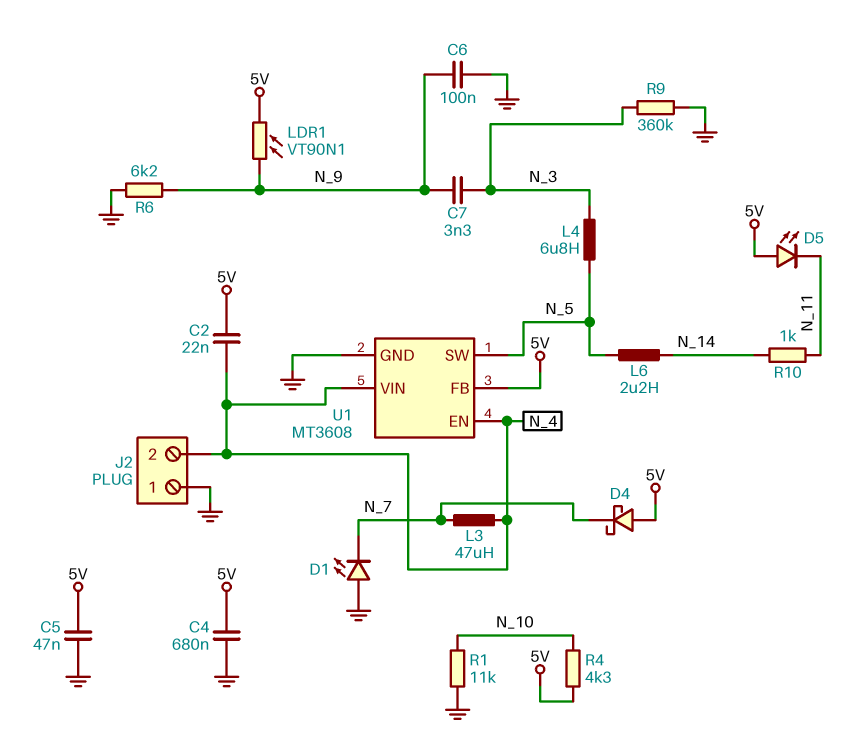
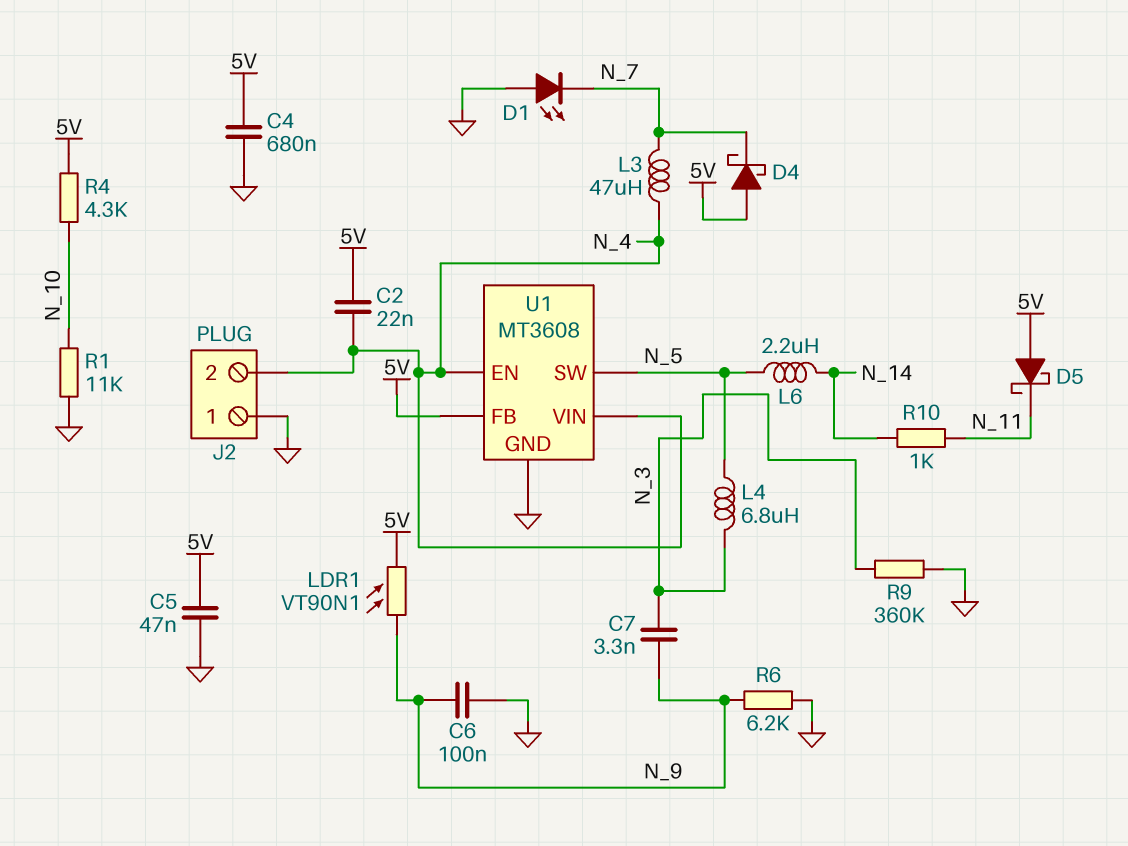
D5: LED (A 5V, K N_11) -> schottky (A 5V, K N_11)

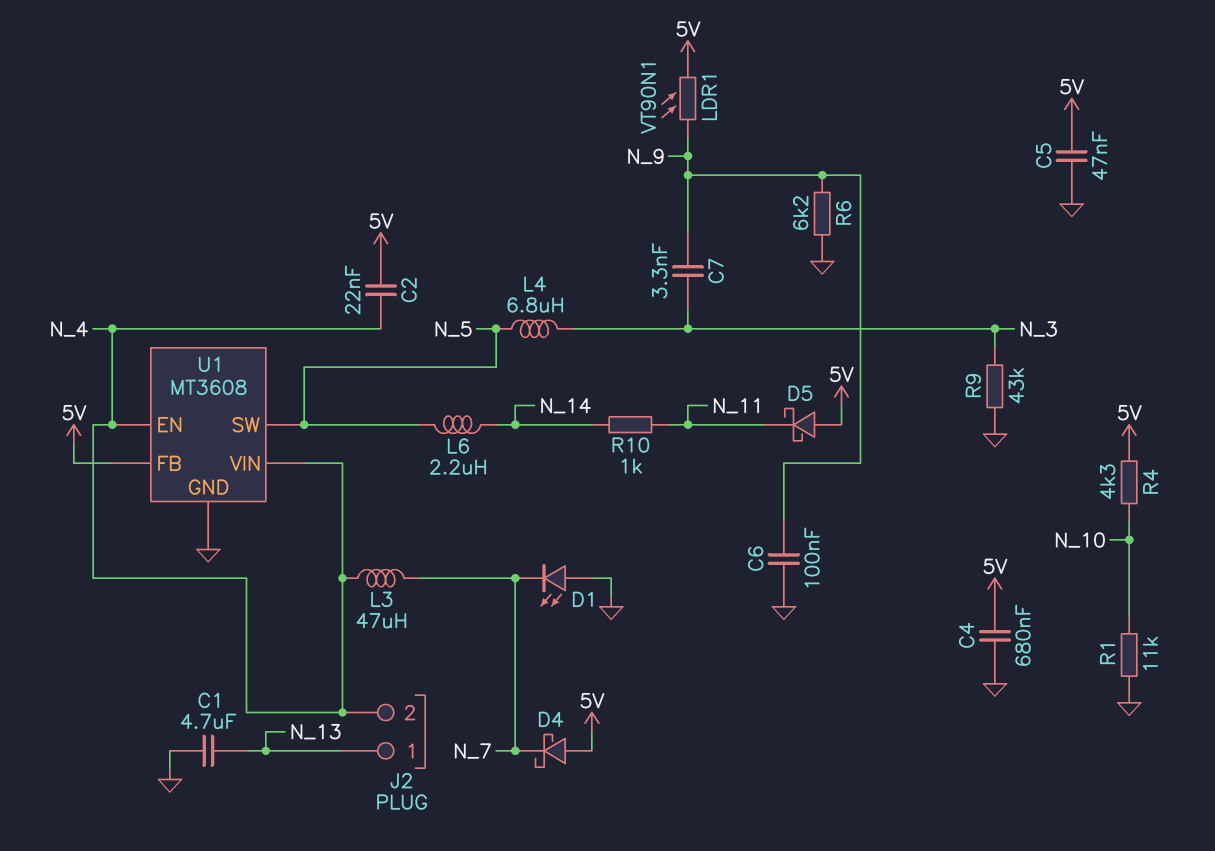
C1: none -> 4.7uF (GND, N_13)
J2 pin 1: GND -> N_13
R9: 360k (GND, N_3) -> 43k (GND, N_3)

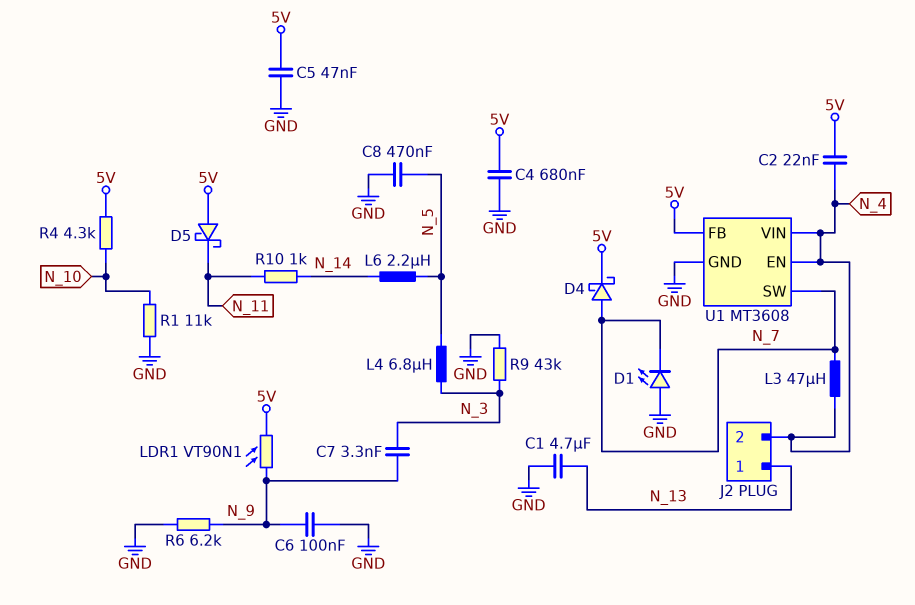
C8: none -> 470nF (GND, N_5)
D4: schottky (A 5V, K N_7) -> schottky (A N_7, K 5V)
U1 pin SW: N_5 -> N_7

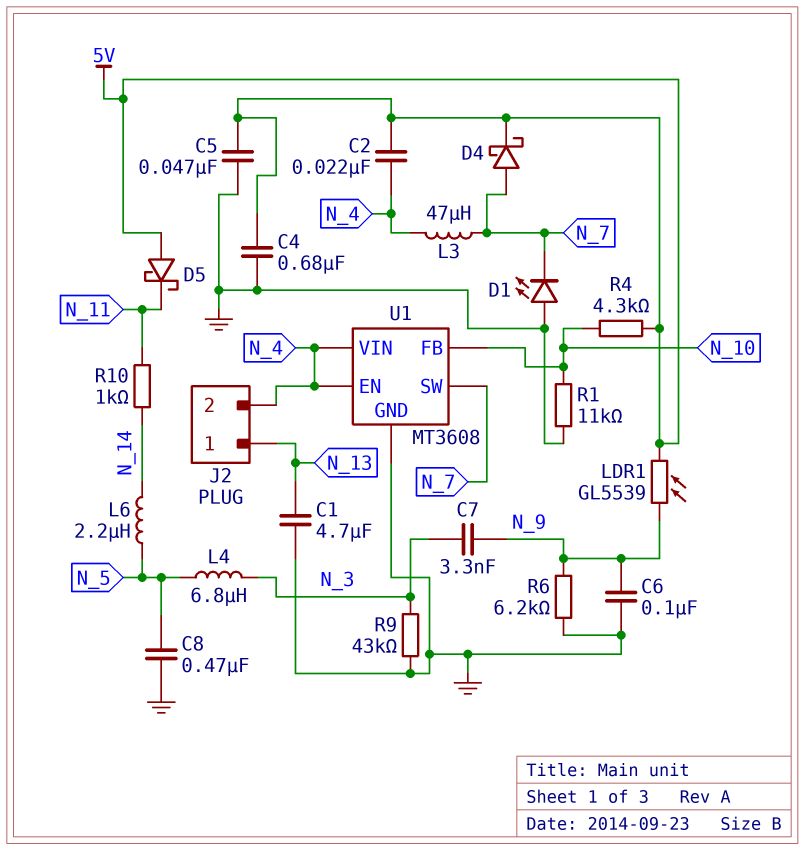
LDR1: VT90N1 (5V, N_9) -> GL5539 (5V, N_9)
U1 pin FB: 5V -> N_10

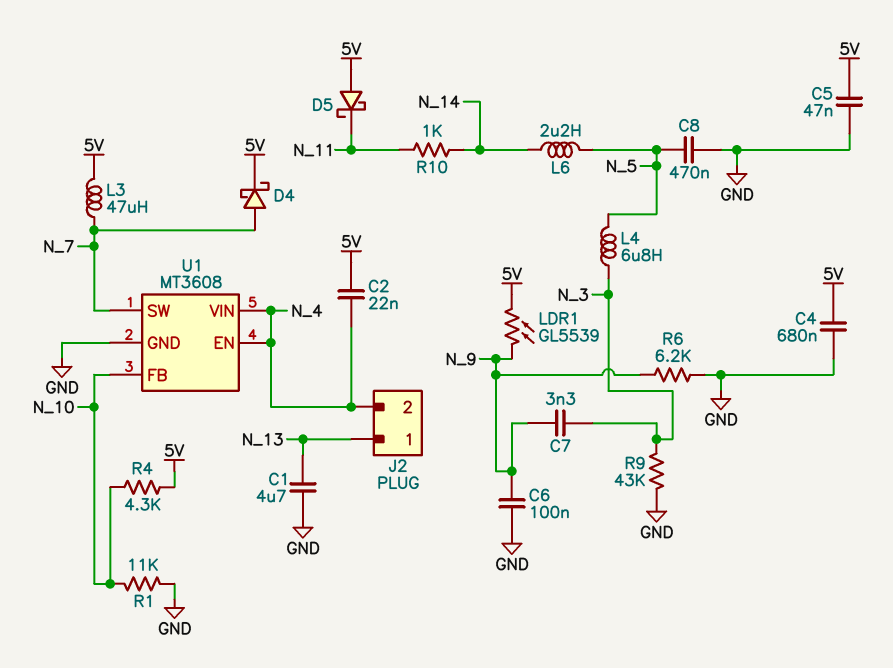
D1: LED (A GND, K N_7) -> none
L3: 47uH (N_4, N_7) -> 47uH (5V, N_7)

